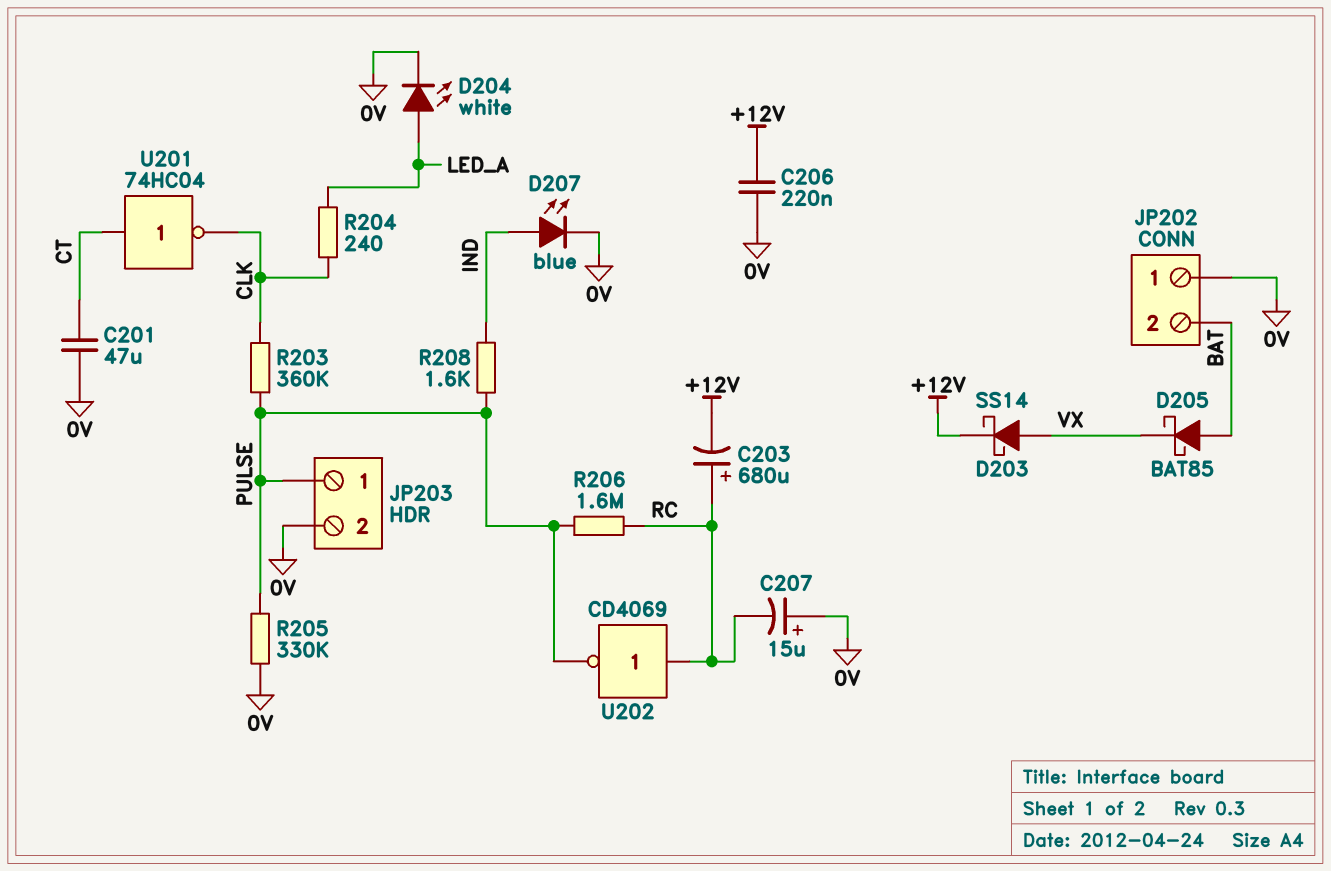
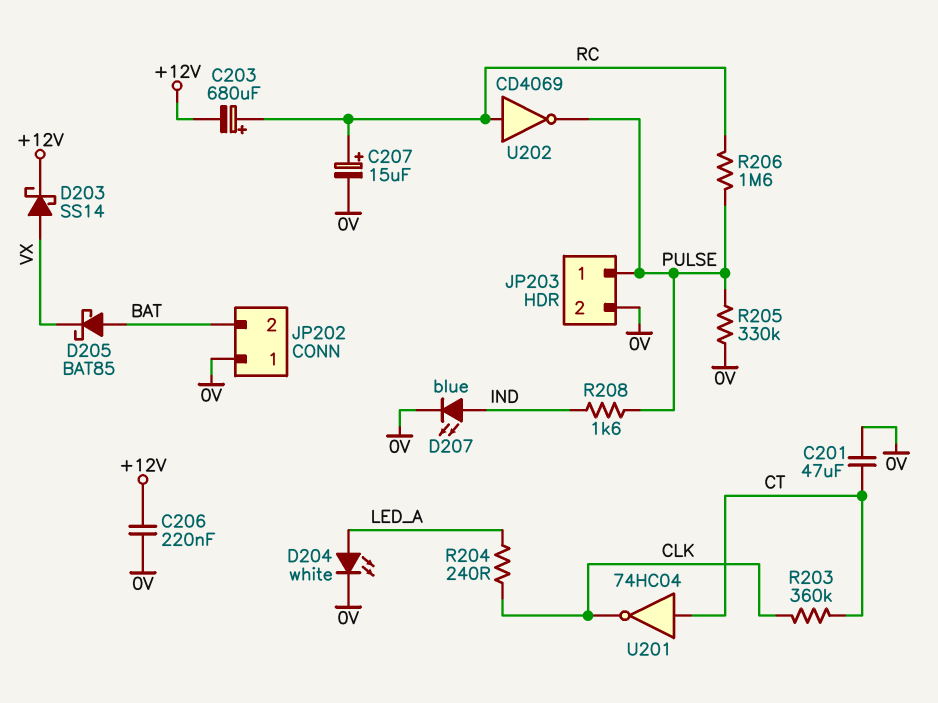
C207: 15uF (plus 0V, minus RC) -> 15uF (plus RC, minus 0V)
R203: 360k (CLK, PULSE) -> 360k (CLK, CT)

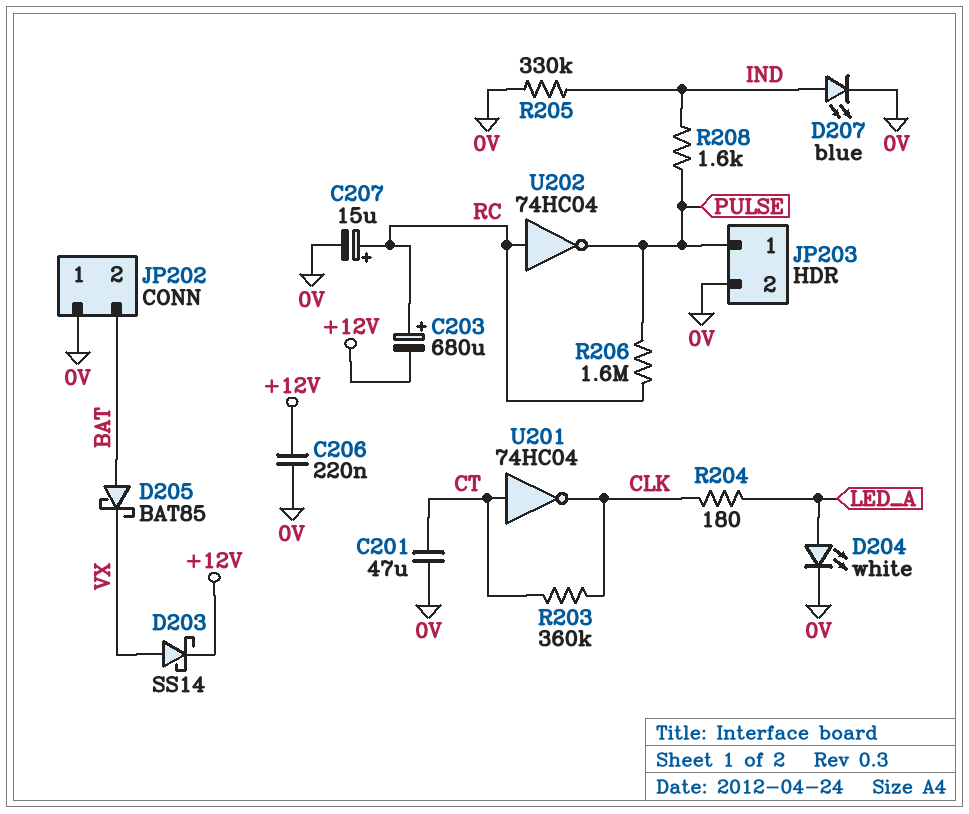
R204: 240 (CLK, LED_A) -> 180 (CLK, LED_A)
R205: 330k (0V, PULSE) -> 330k (0V, IND)
U202: NOT CD4069 (in RC, out PULSE) -> NOT 74HC04 (in RC, out PULSE)

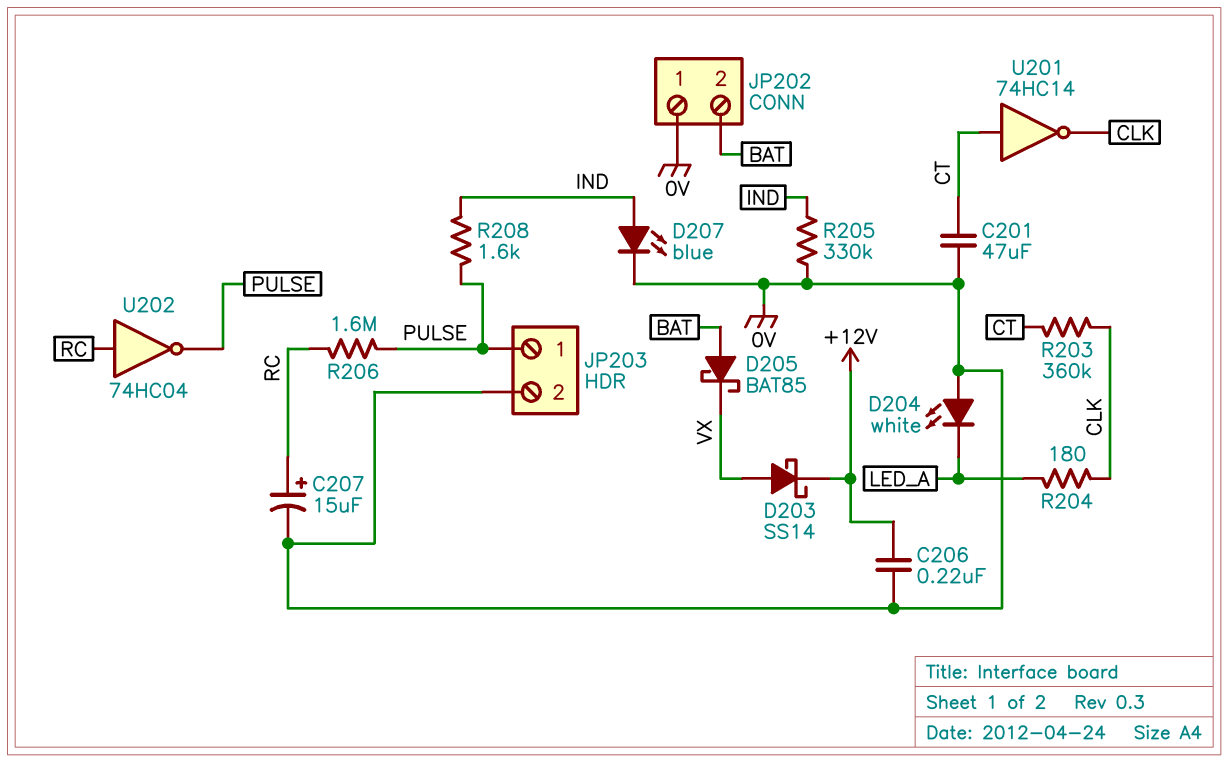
C203: 680uF (plus RC, minus +12V) -> none
D204: LED white (A LED_A, K 0V) -> LED white (A 0V, K LED_A)
U201: NOT 74HC04 (in CT, out CLK) -> NOT 74HC14 (in CT, out CLK)

